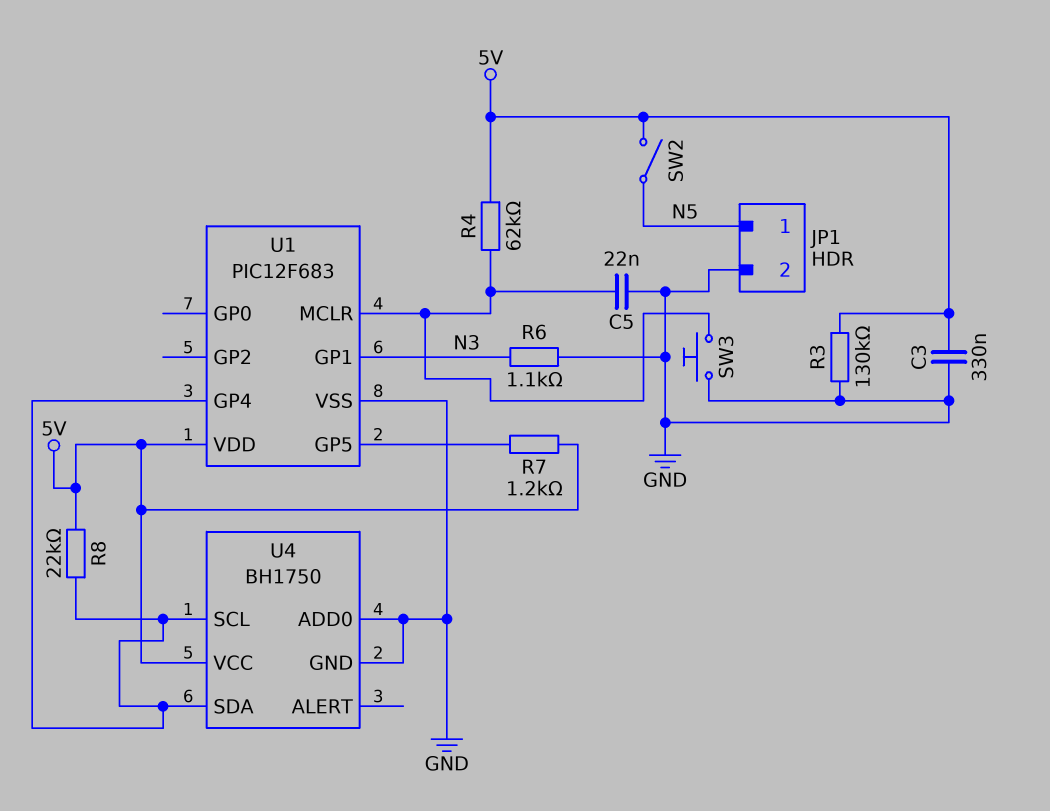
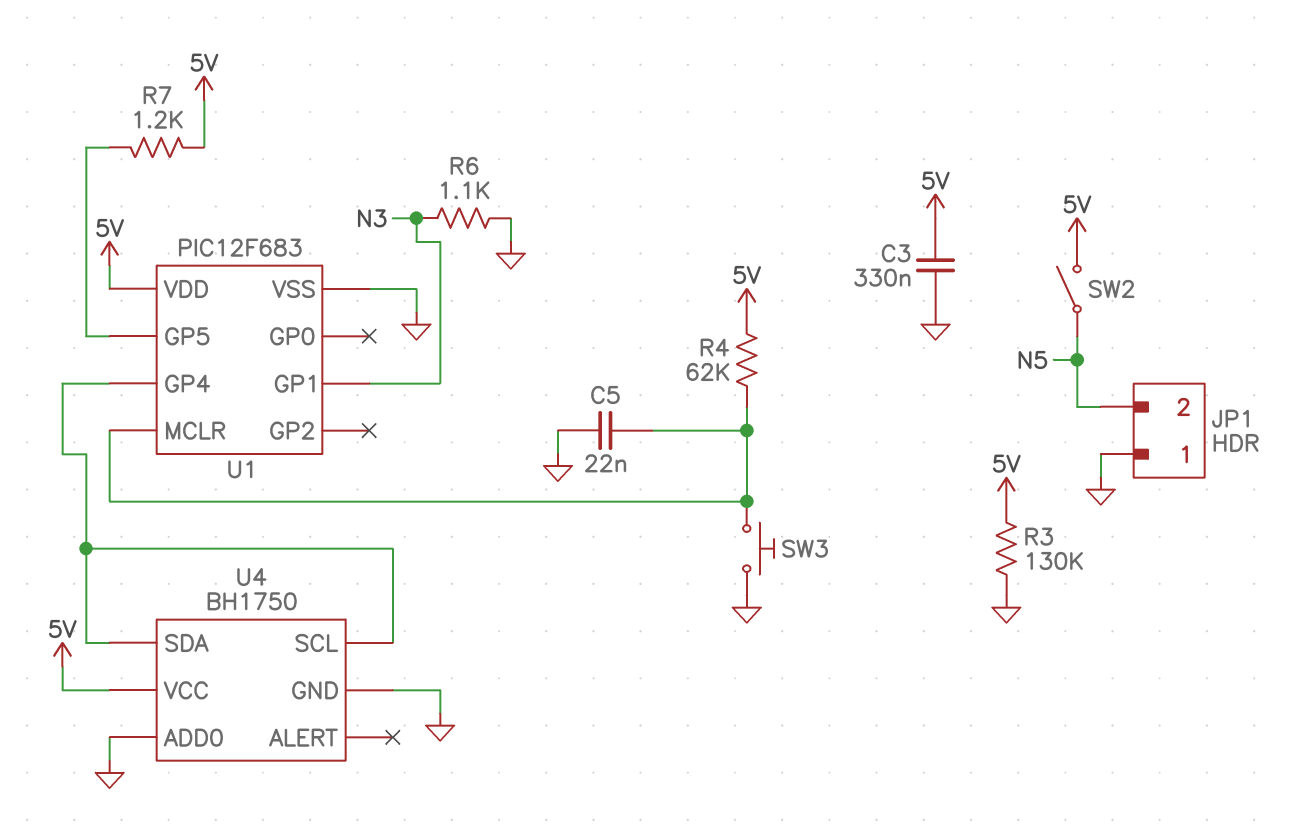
JP1 pin 1: N5 -> GND
JP1 pin 2: GND -> N5
R8: 22k (5V, U1/GP4) -> none

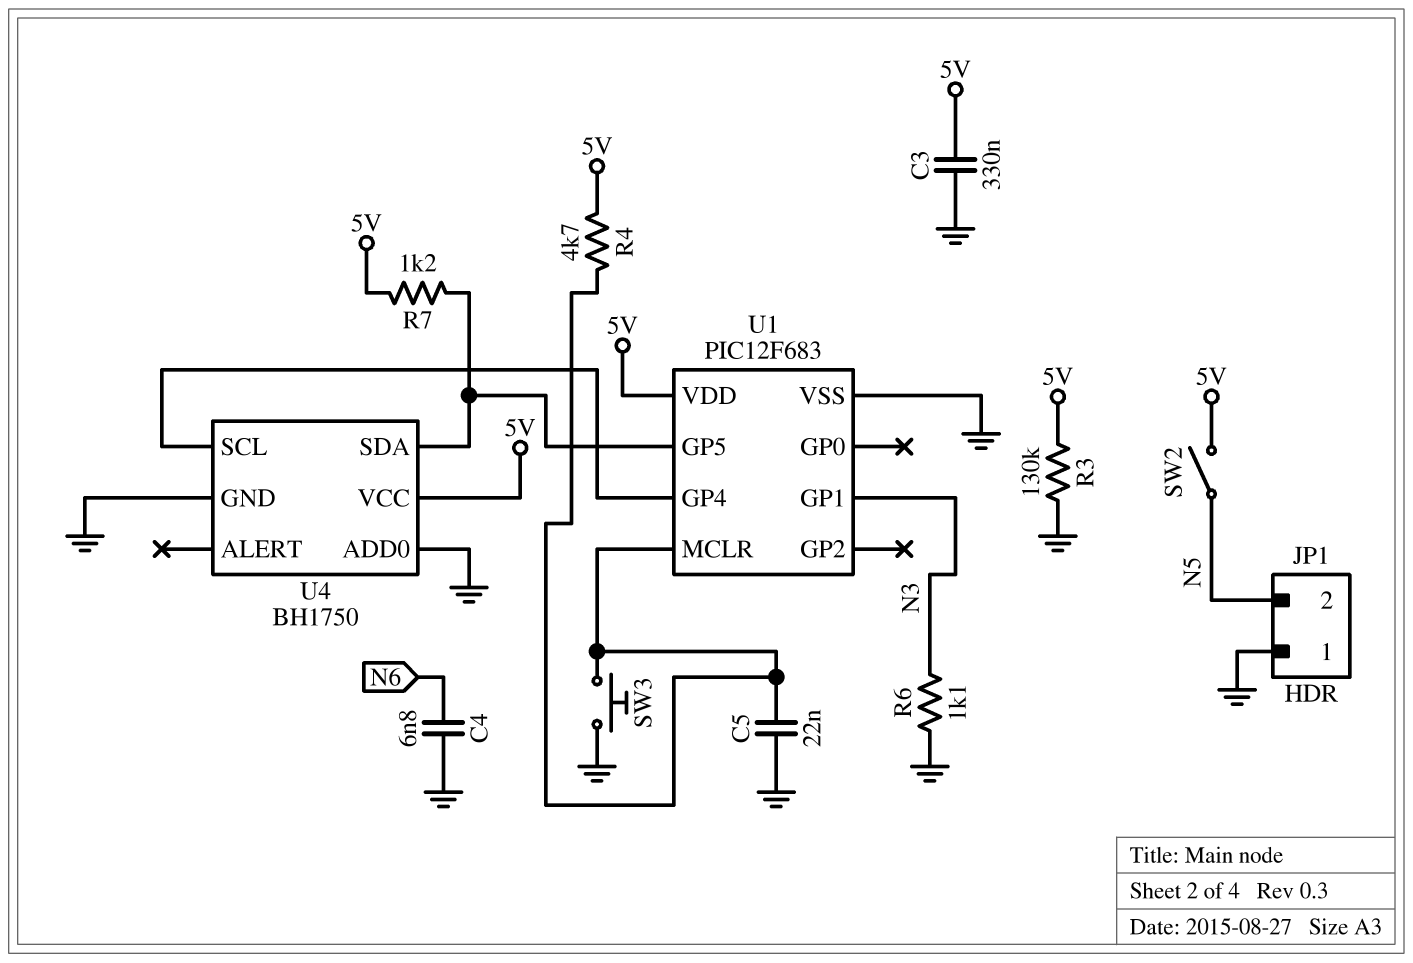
C4: none -> 6.8nF (GND, N6)
R4: 62k (5V, U1/MCLR) -> 4.7k (5V, U1/MCLR)
U4 pin SDA: U1/GP4 -> U1/GP5

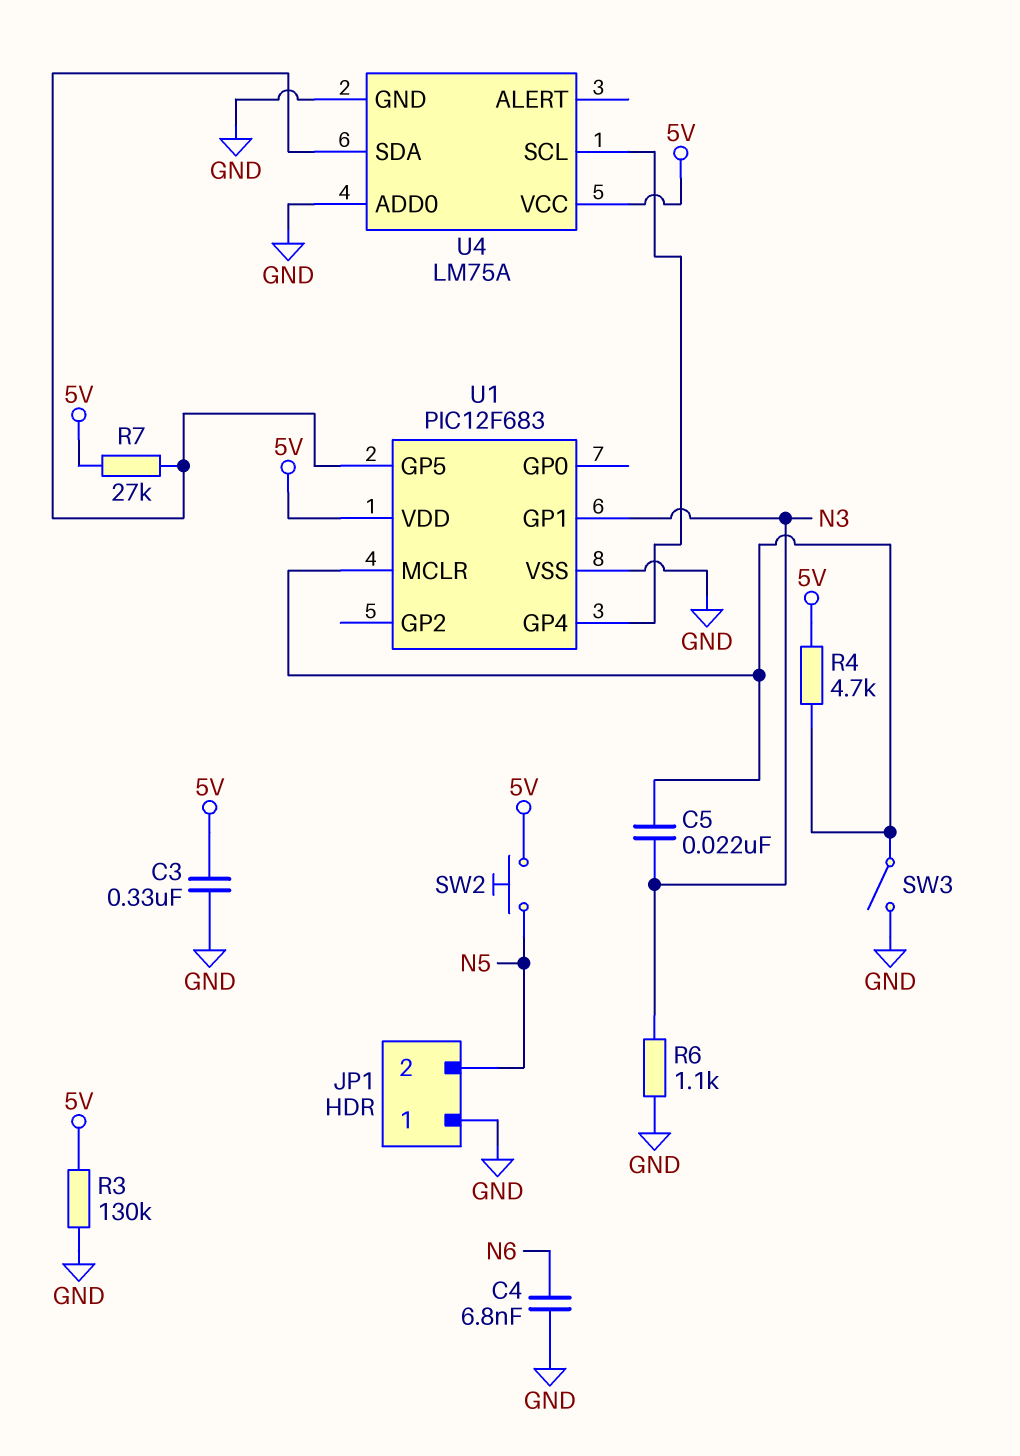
C5: 22nF (GND, U1/MCLR) -> 22nF (N3, U1/MCLR)
R7: 1.2k (5V, U1/GP5) -> 27k (5V, U1/GP5)
SW2: switch (5V, N5) -> button (5V, N5)
SW3: button (GND, U1/MCLR) -> switch (GND, U1/MCLR)
U4: BH1750 -> LM75A

